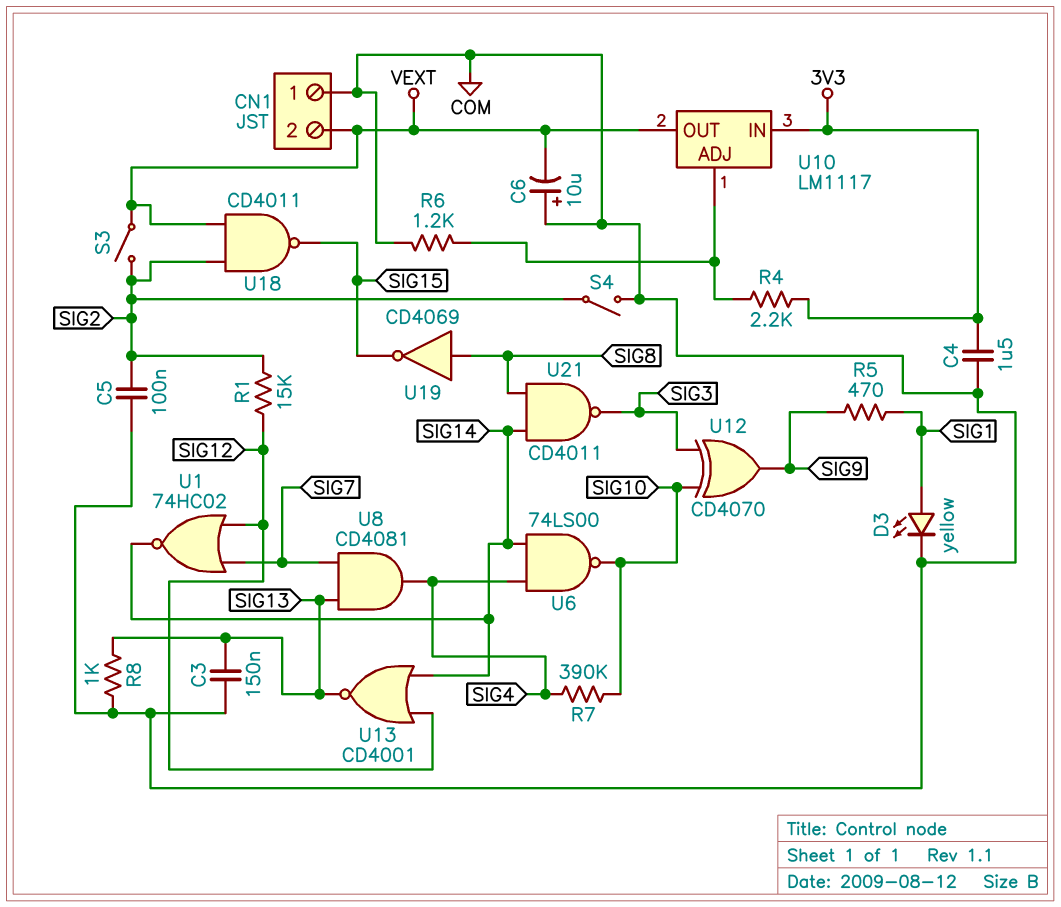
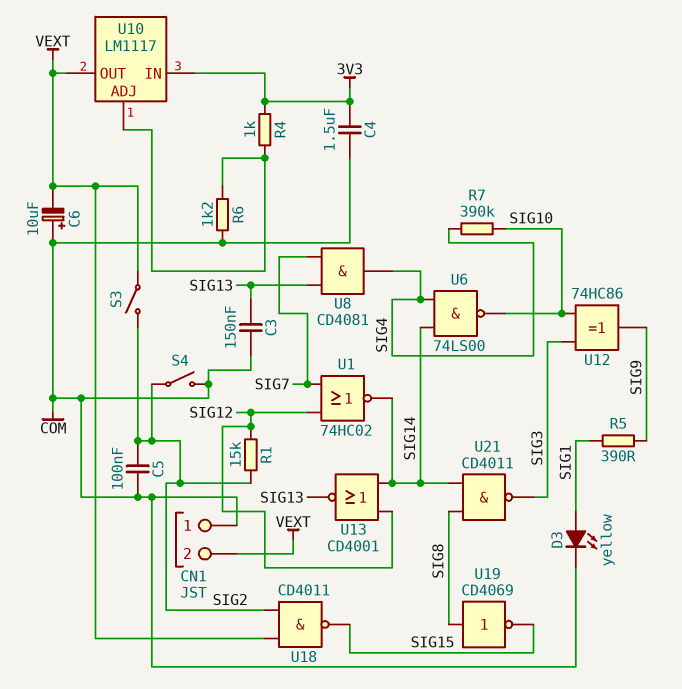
R4: 2.2k (3V3, U10/ADJ) -> 1k (3V3, U10/ADJ)
R5: 470 (SIG1, SIG9) -> 390 (SIG1, SIG9)
R8: 1k (COM, SIG13) -> none
U12: XOR CD4070 (in SIG3, in SIG10, out SIG9) -> XOR 74HC86 (in SIG3, in SIG10, out SIG9)

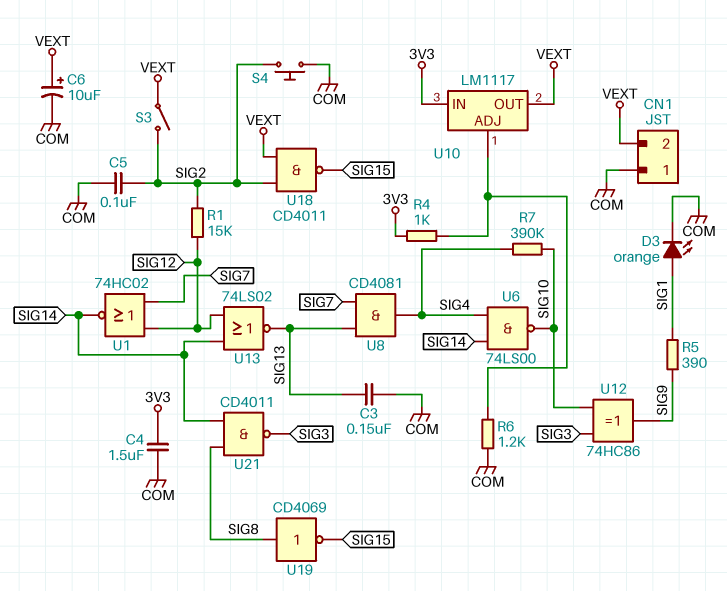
C6: 10uF (plus COM, minus VEXT) -> 10uF (plus VEXT, minus COM)
D3: LED yellow (A SIG1, K COM) -> LED orange (A SIG1, K COM)
S4: switch (COM, SIG2) -> button (COM, SIG2)
U13: NOR CD4001 (in SIG12, in SIG14, out SIG13) -> NOR 74LS02 (in SIG12, in SIG14, out SIG13)

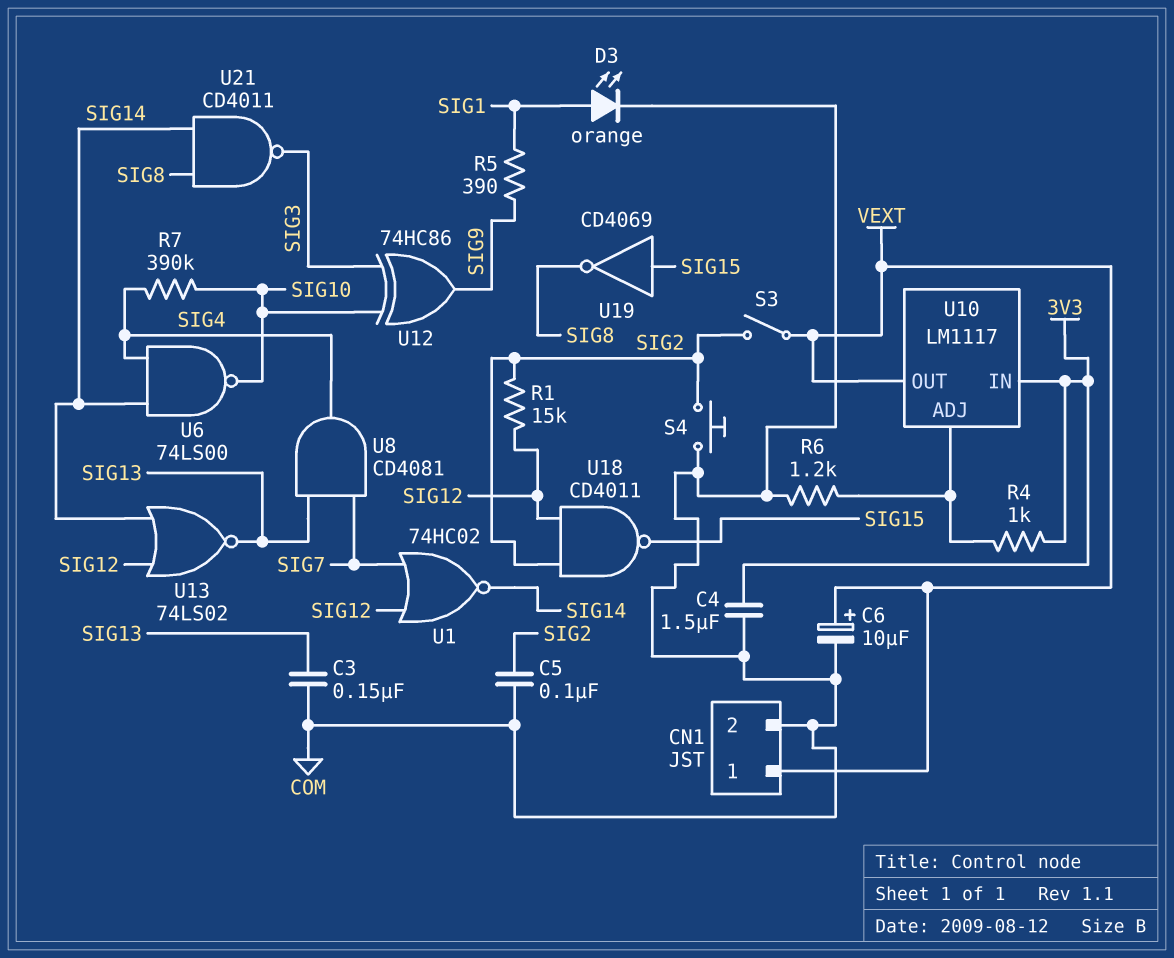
CN1 pin 1: COM -> VEXT
CN1 pin 2: VEXT -> COM
U18: NAND CD4011 (in SIG2, in VEXT, out SIG15) -> NAND CD4011 (in SIG2, in SIG12, out SIG15)
U19: NOT CD4069 (in SIG8, out SIG15) -> NOT CD4069 (in SIG15, out SIG8)

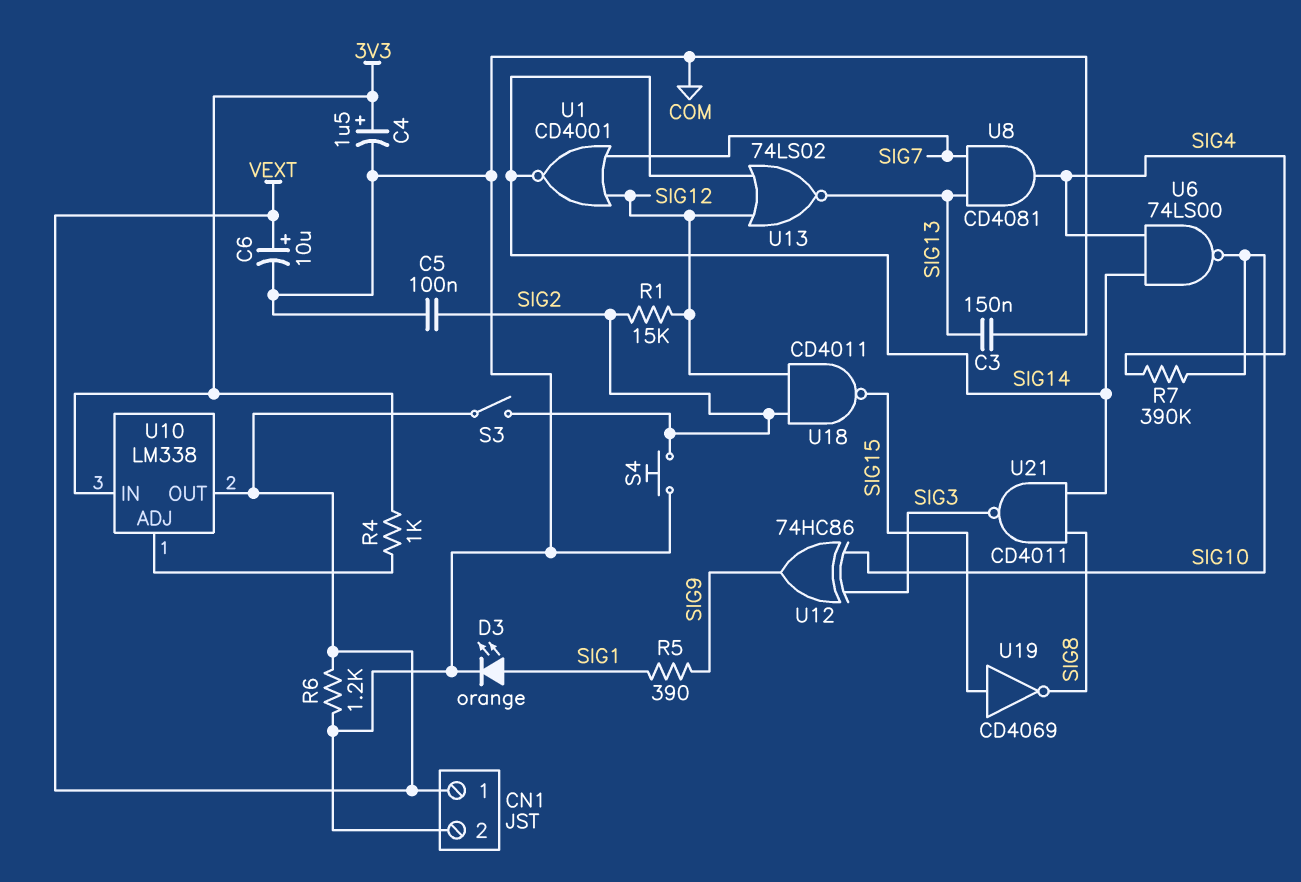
C4: 1.5uF (3V3, COM) -> 1.5uF (plus 3V3, minus COM)
R6: 1.2k (COM, U10/ADJ) -> 1.2k (COM, VEXT)
U1: NOR 74HC02 (in SIG7, in SIG12, out SIG14) -> NOR CD4001 (in SIG7, in SIG12, out SIG14)
U10: LM1117 -> LM338

